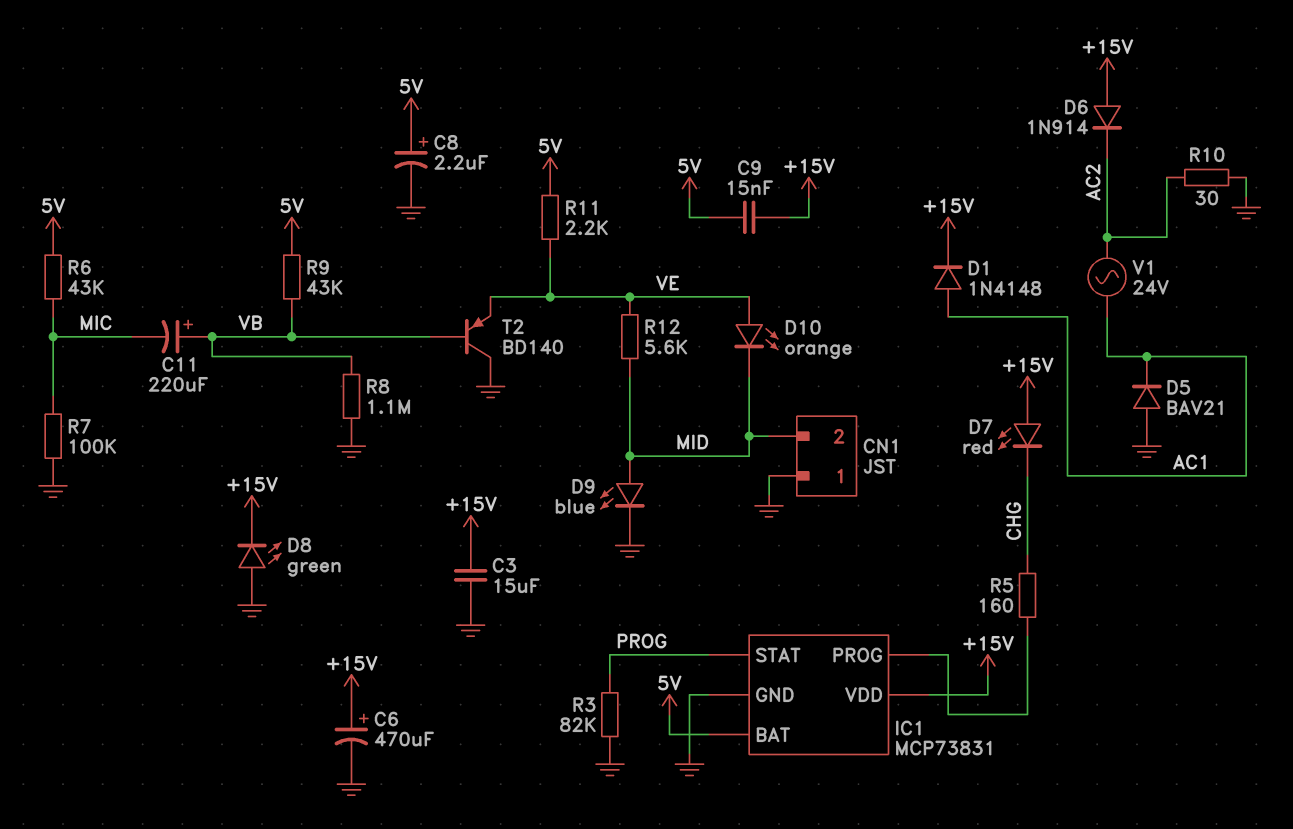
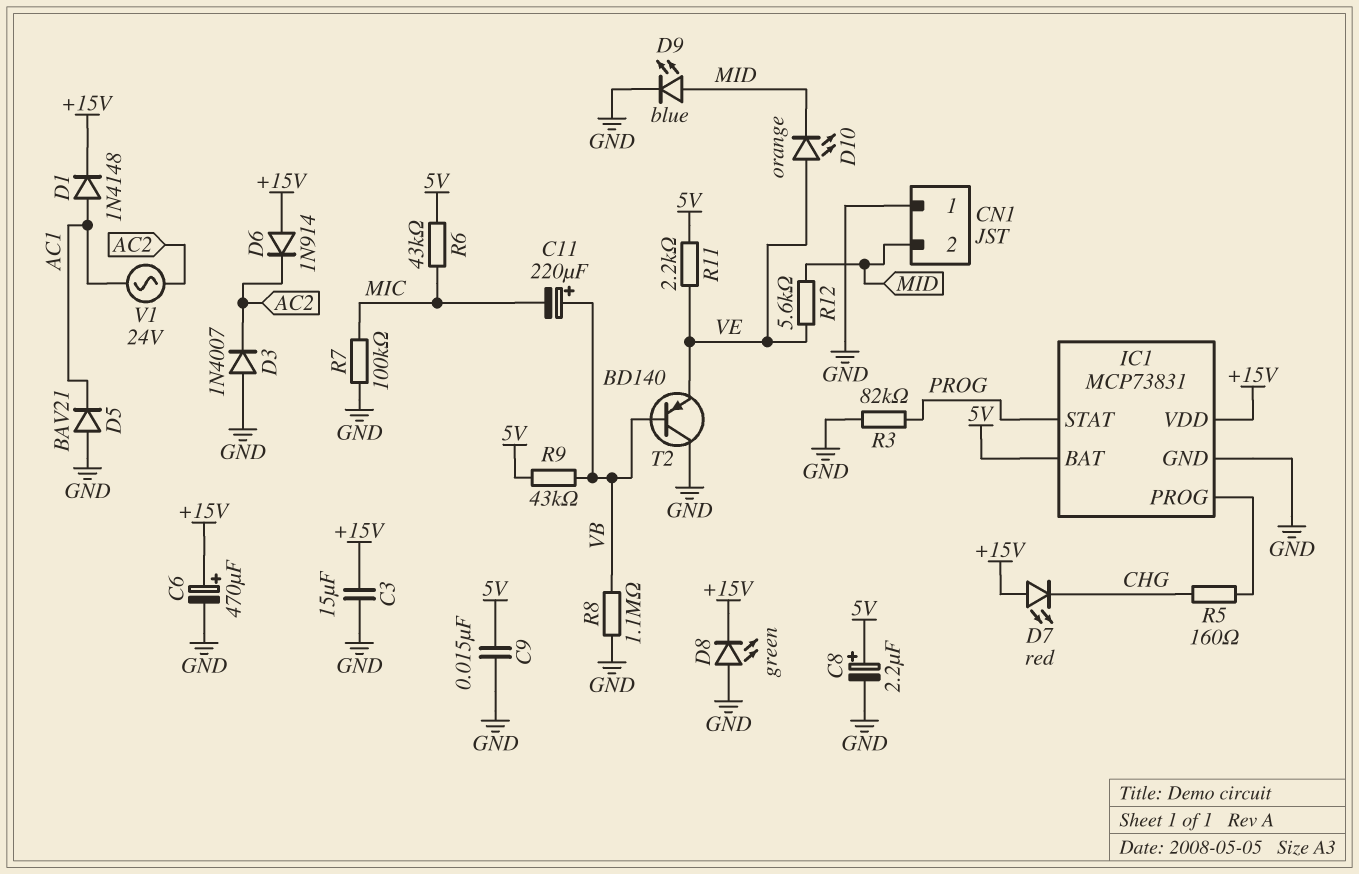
C9: 15nF (+15V, 5V) -> 15nF (5V, GND)
D3: none -> diode 1N4007 (A GND, K AC2)
R10: 30 (AC2, GND) -> none

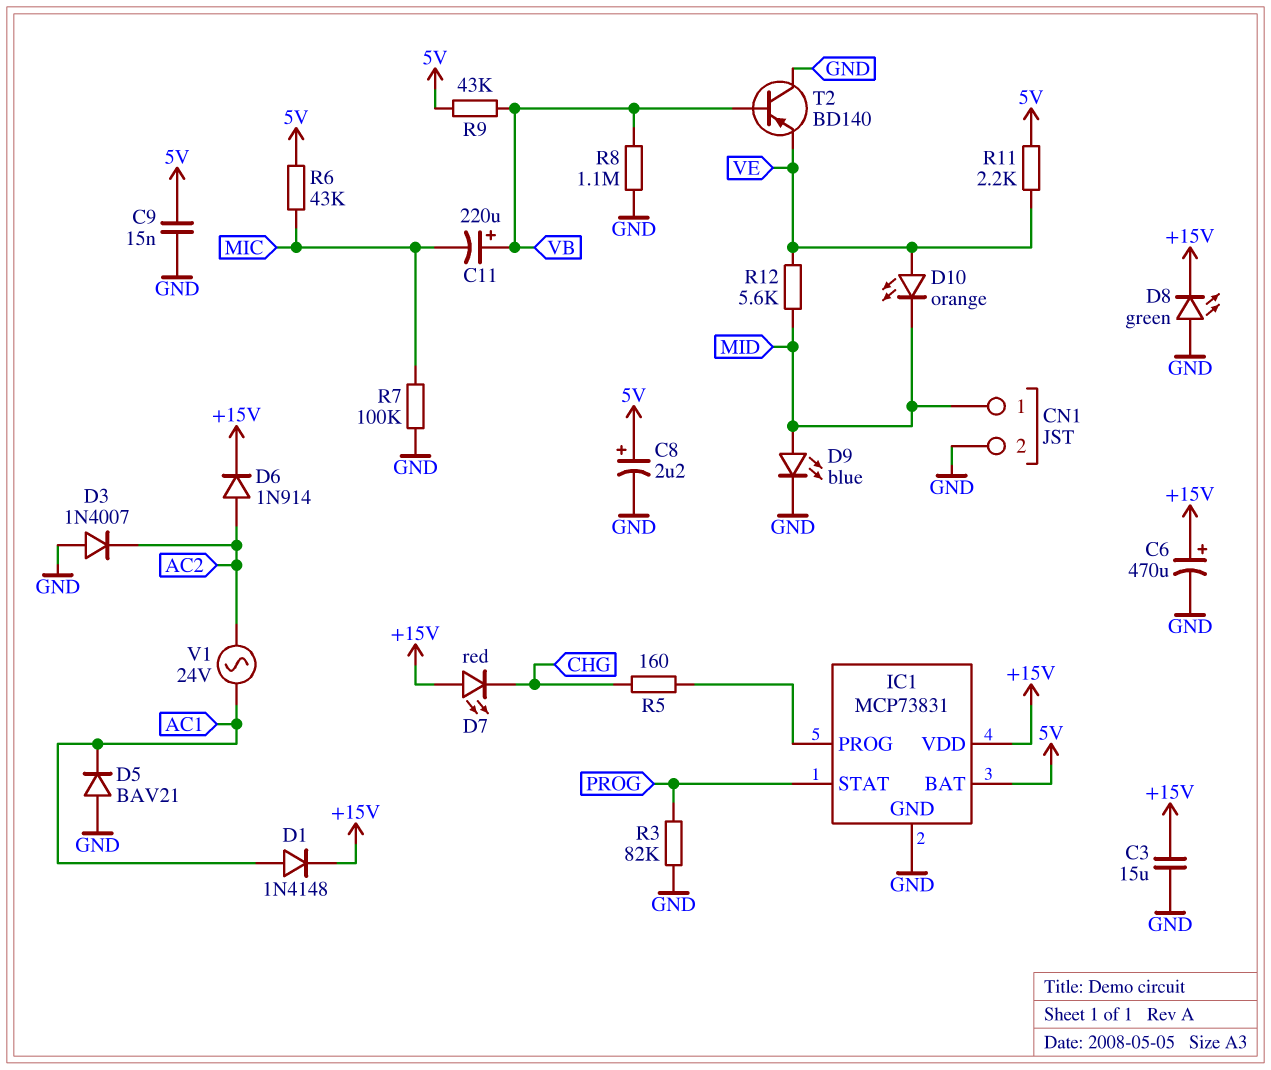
CN1 pin 1: GND -> MID
CN1 pin 2: MID -> GND
D6: diode 1N914 (A +15V, K AC2) -> diode 1N914 (A AC2, K +15V)

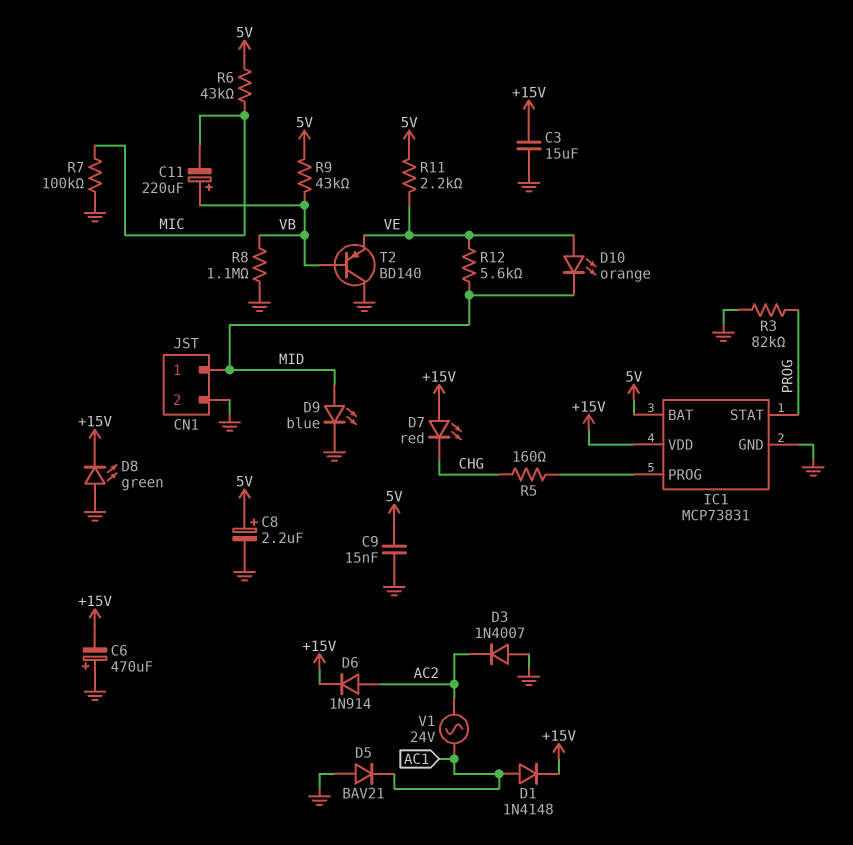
C6: 470uF (plus +15V, minus GND) -> 470uF (plus GND, minus +15V)

